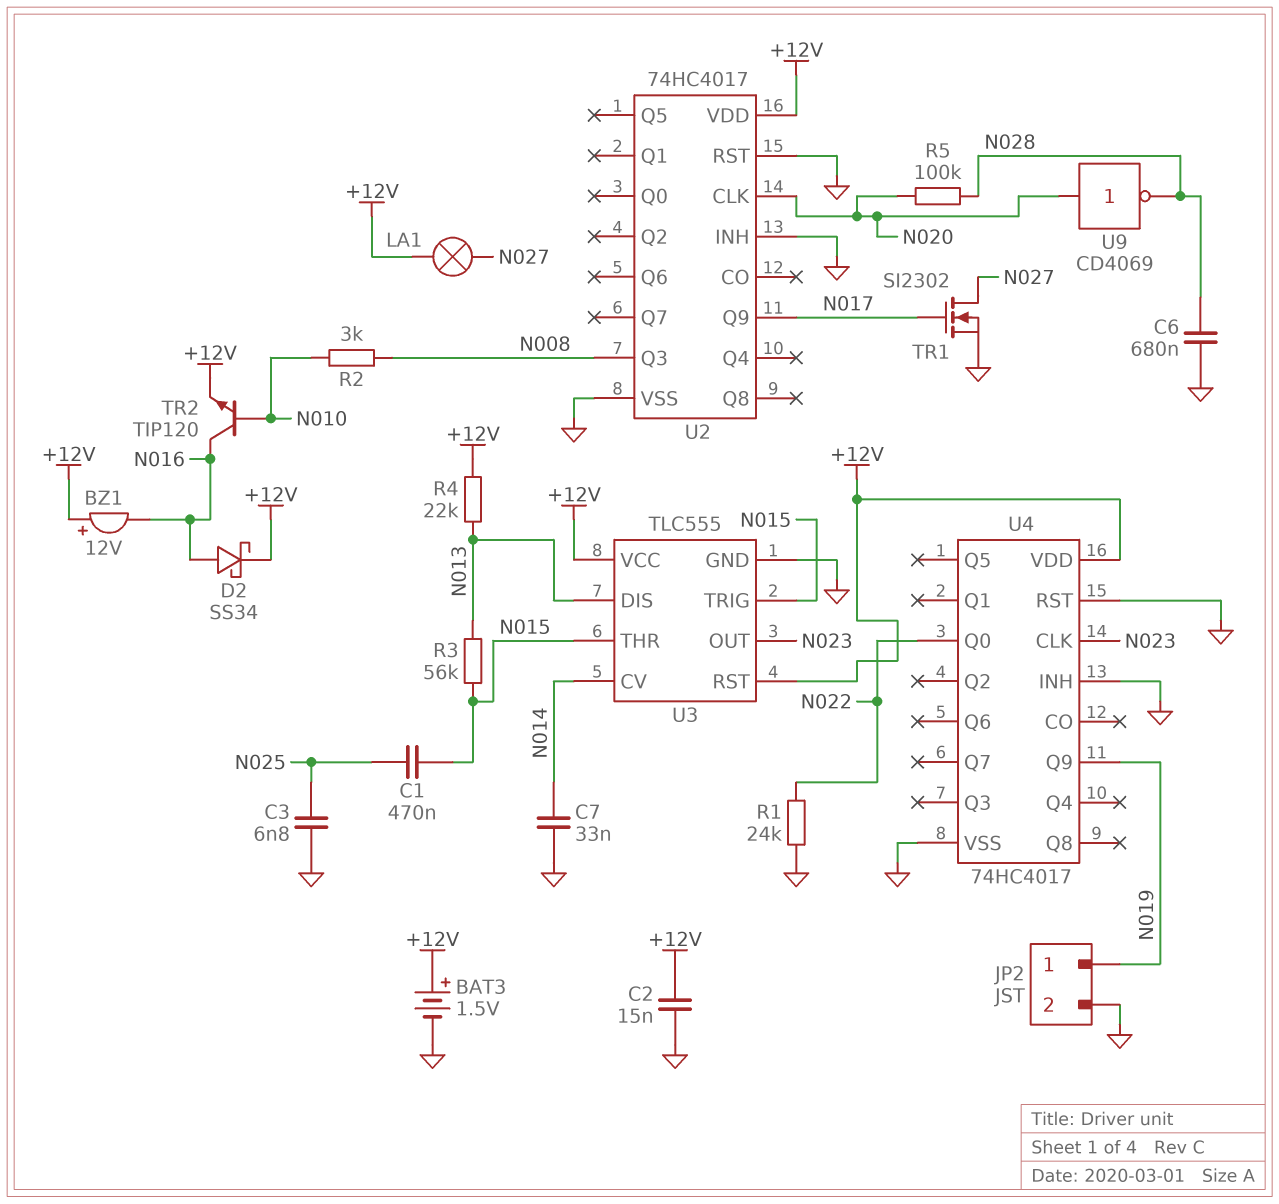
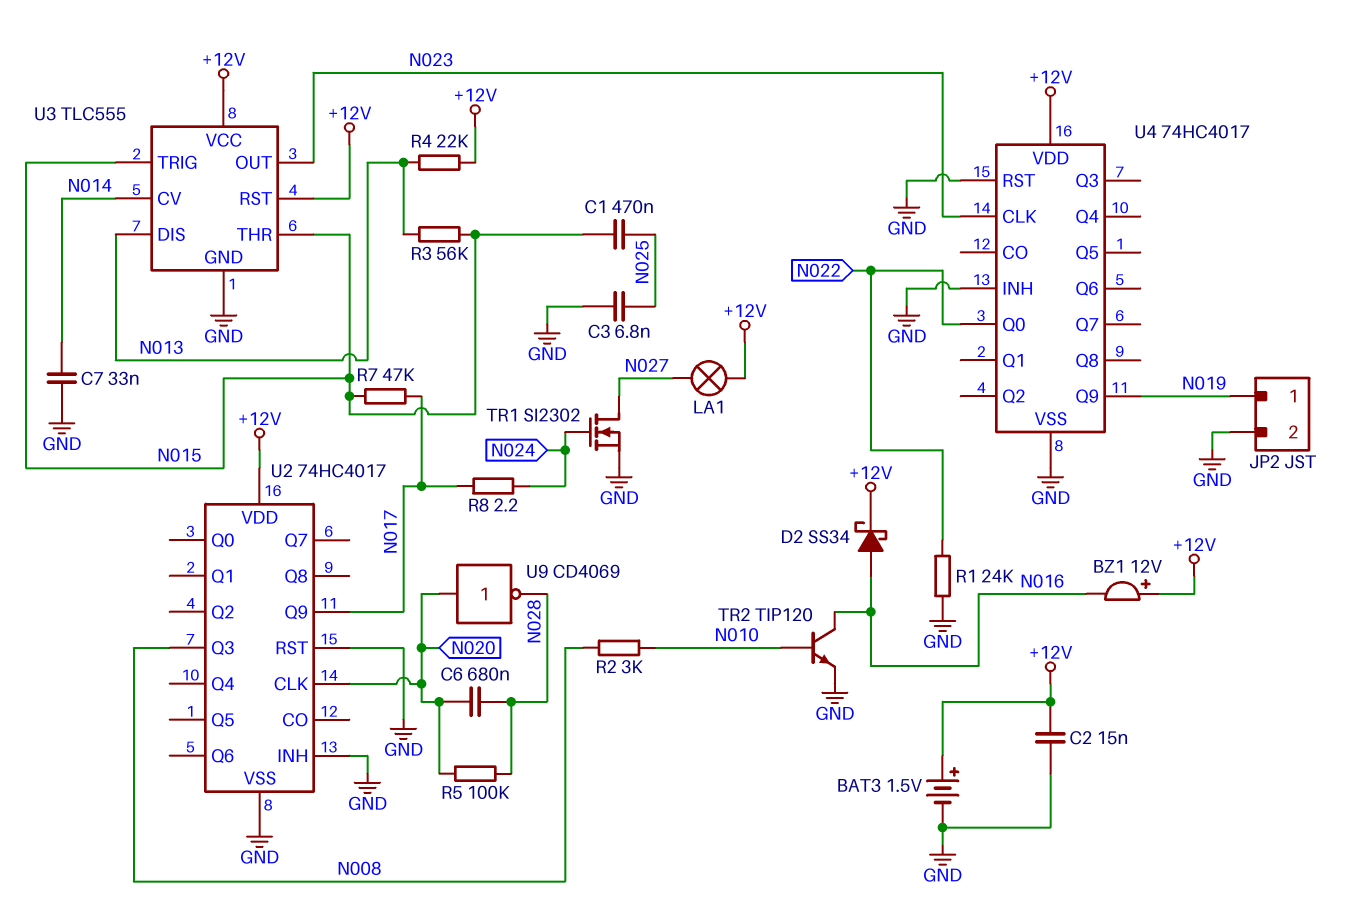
C6: 680nF (GND, N028) -> 680nF (N020, N028)
R7: none -> 47k (N015, N017)
R8: none -> 2.2 (N017, N024)
TR1: NMOS SI2302 (G N017, D N027, S GND) -> NMOS SI2302 (G N024, D N027, S GND)
TR2: NPN TIP120 (B N010, C N016, E +12V) -> NPN TIP120 (B N010, C N016, E GND)

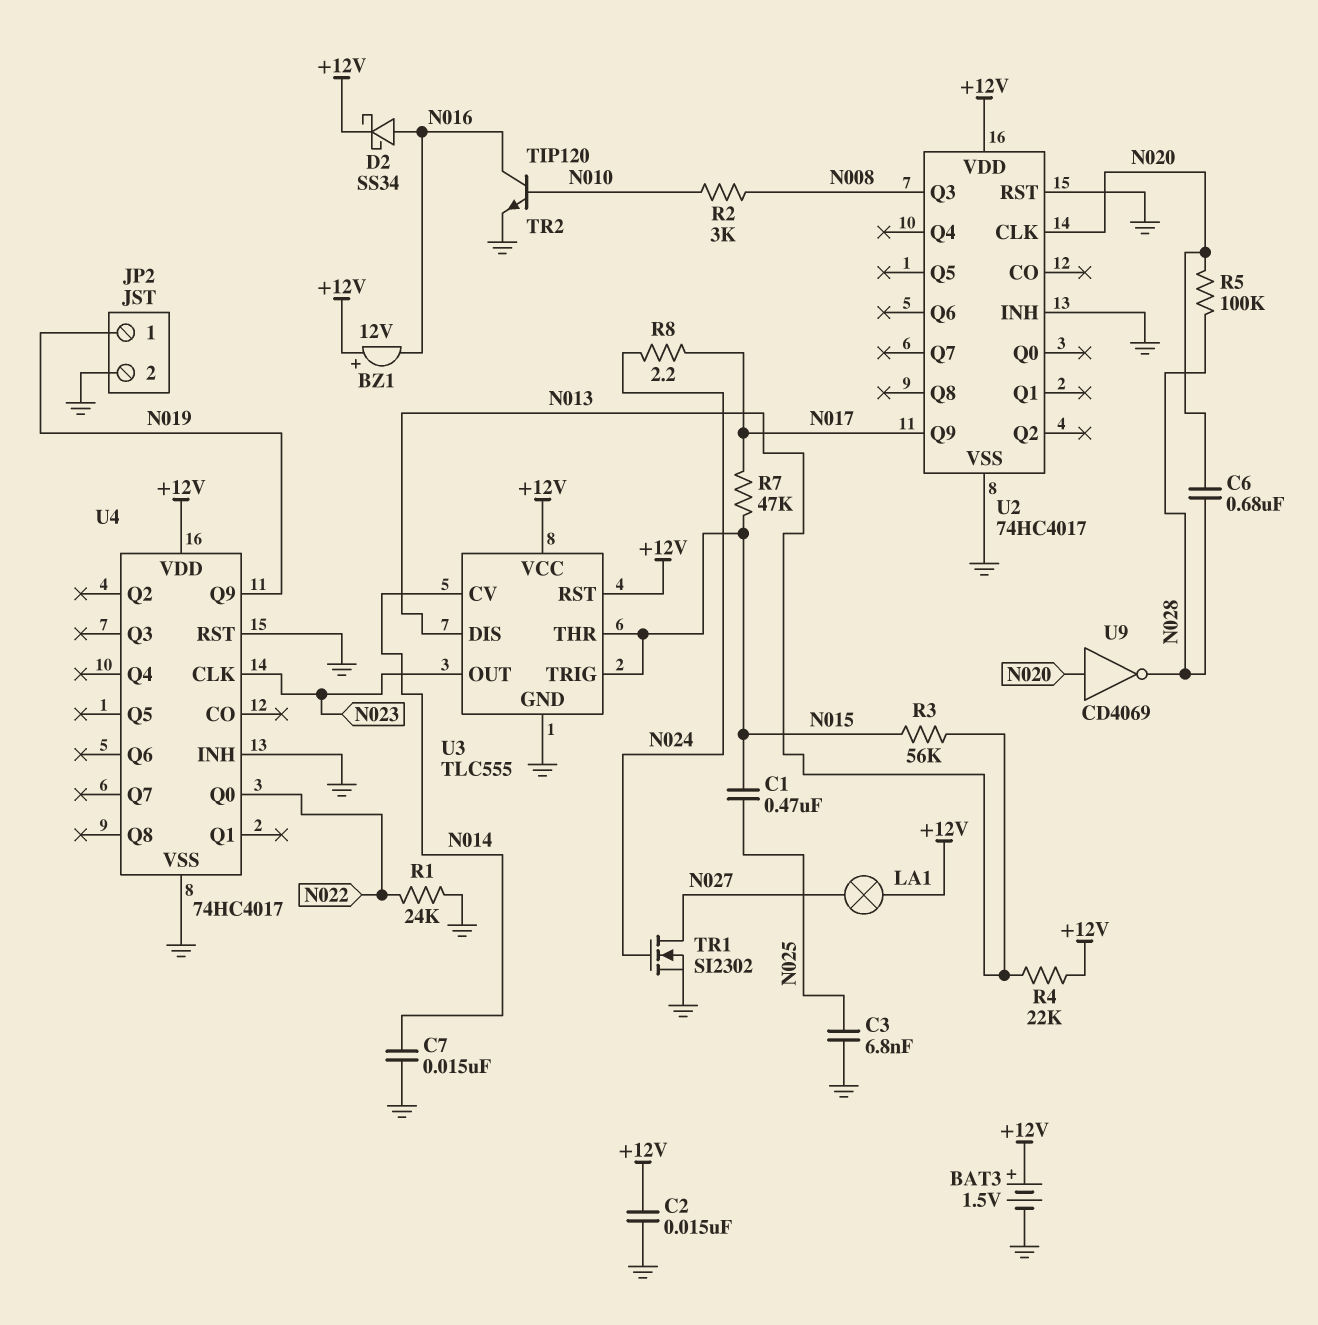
C7: 33nF (GND, N014) -> 15nF (GND, N014)

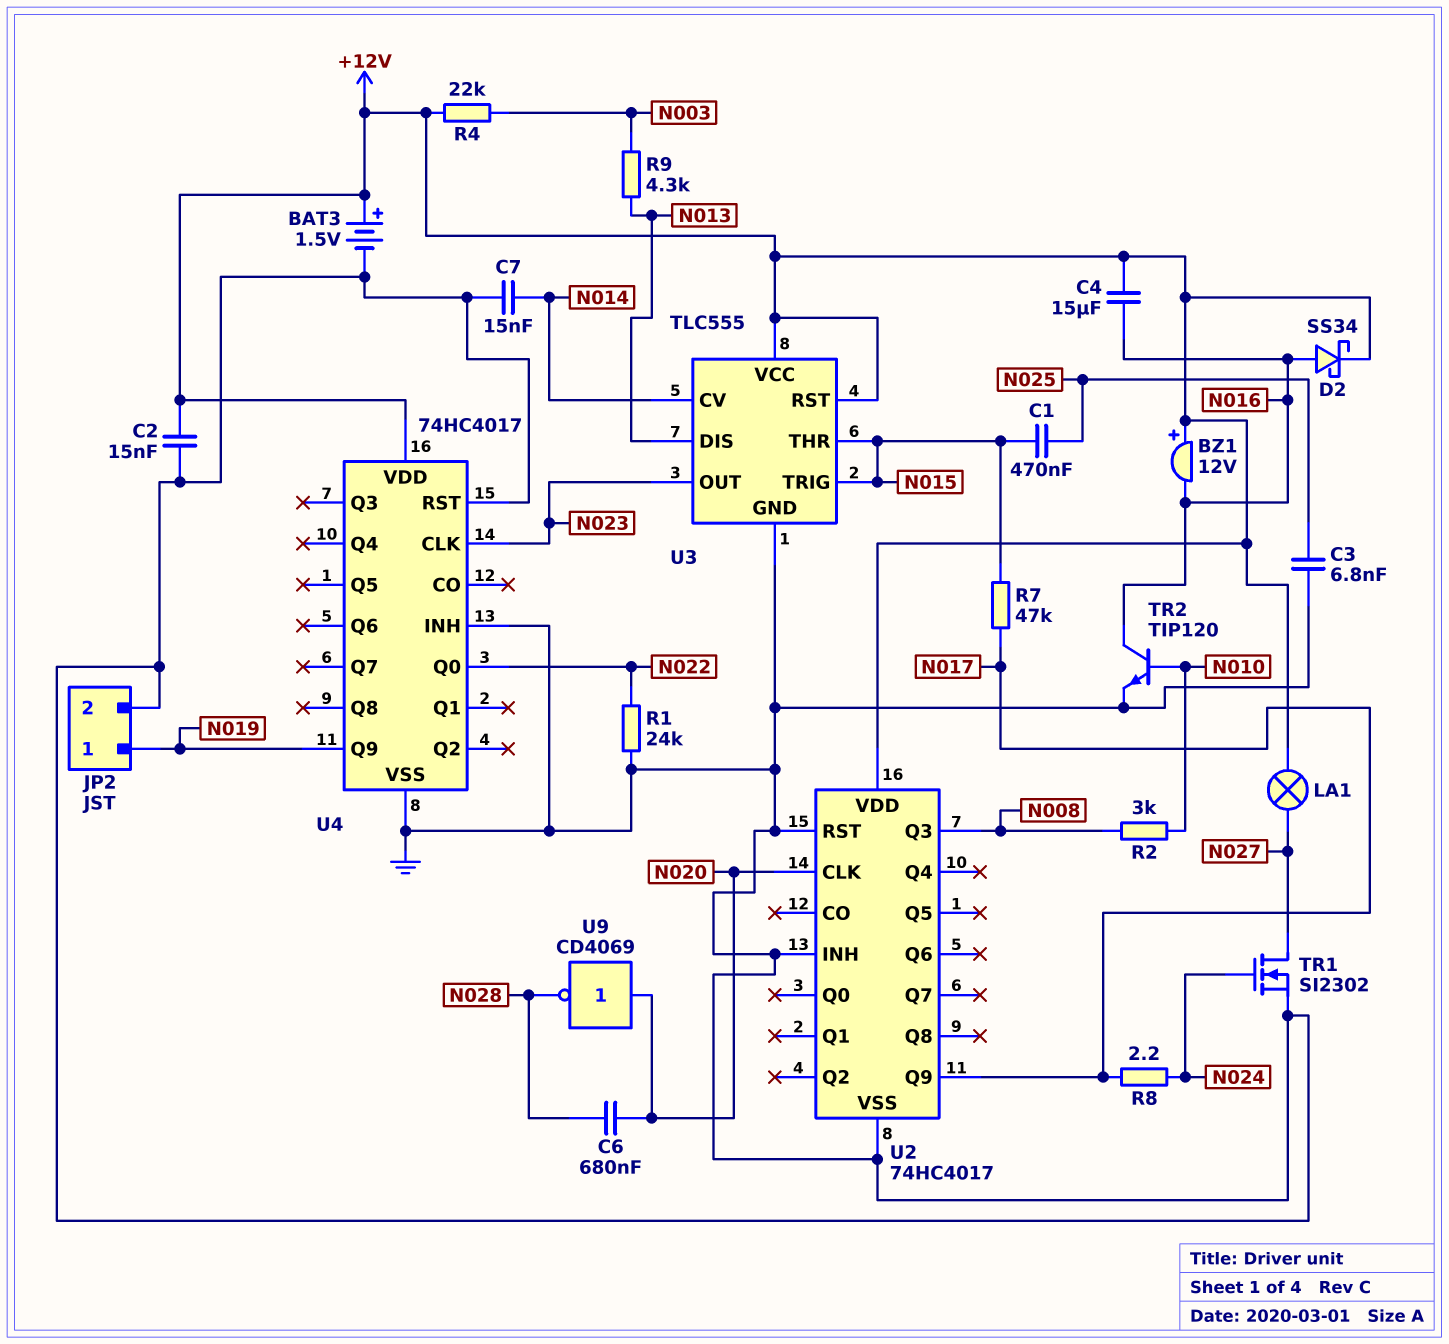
C4: none -> 15uF (+12V, N016)
R3: 56k (N013, N015) -> none
R4: 22k (+12V, N013) -> 22k (+12V, N003)
R5: 100k (N020, N028) -> none
R9: none -> 4.3k (N003, N013)

